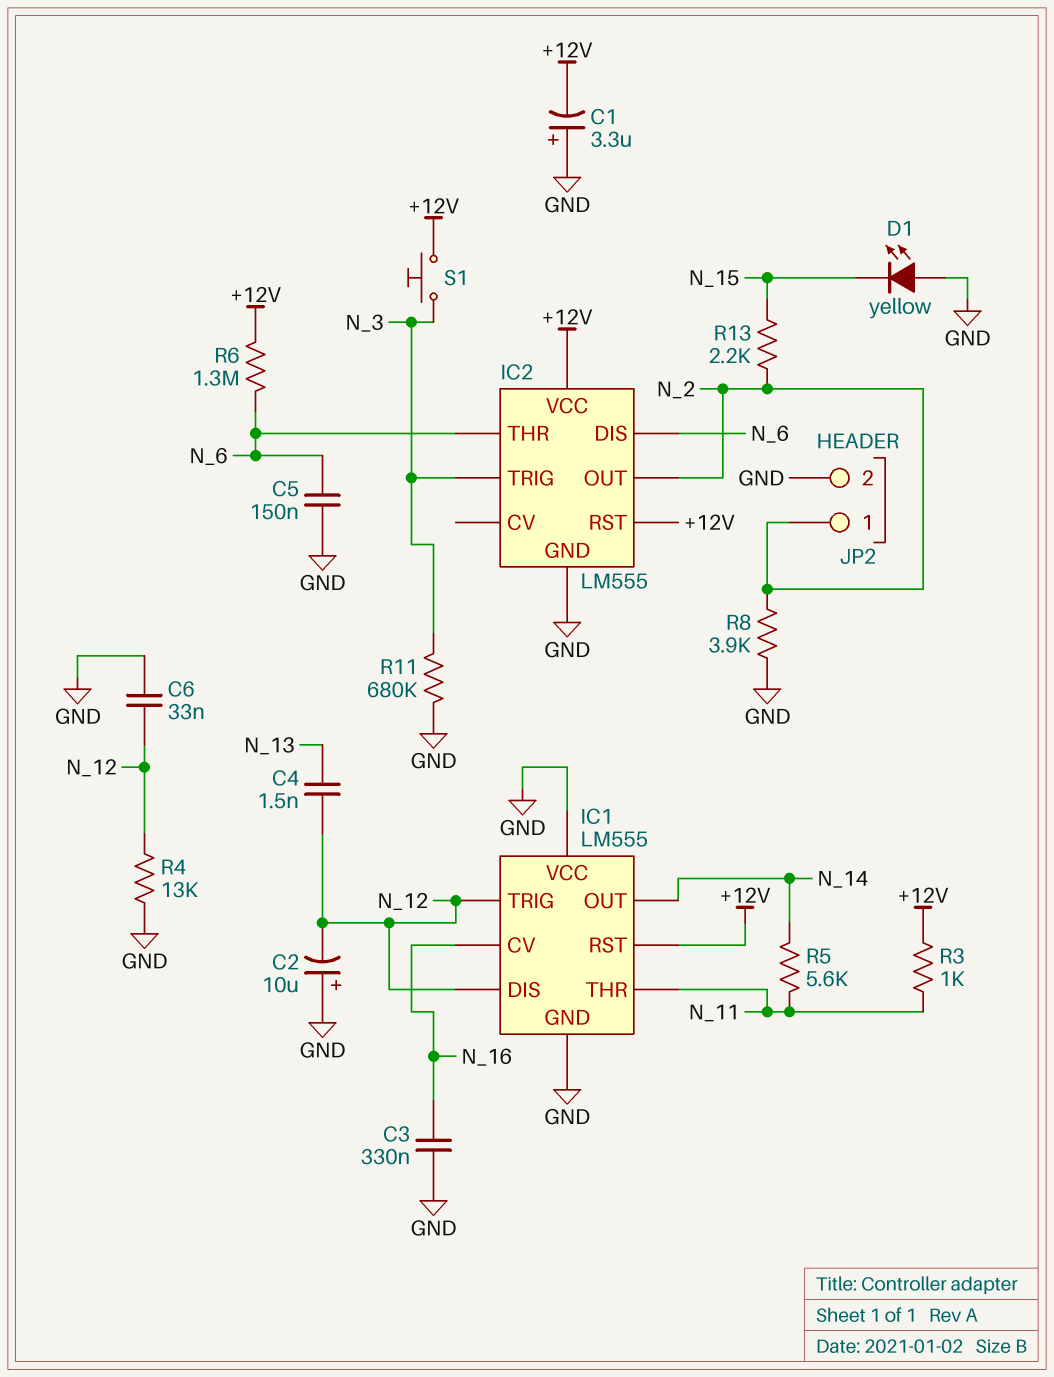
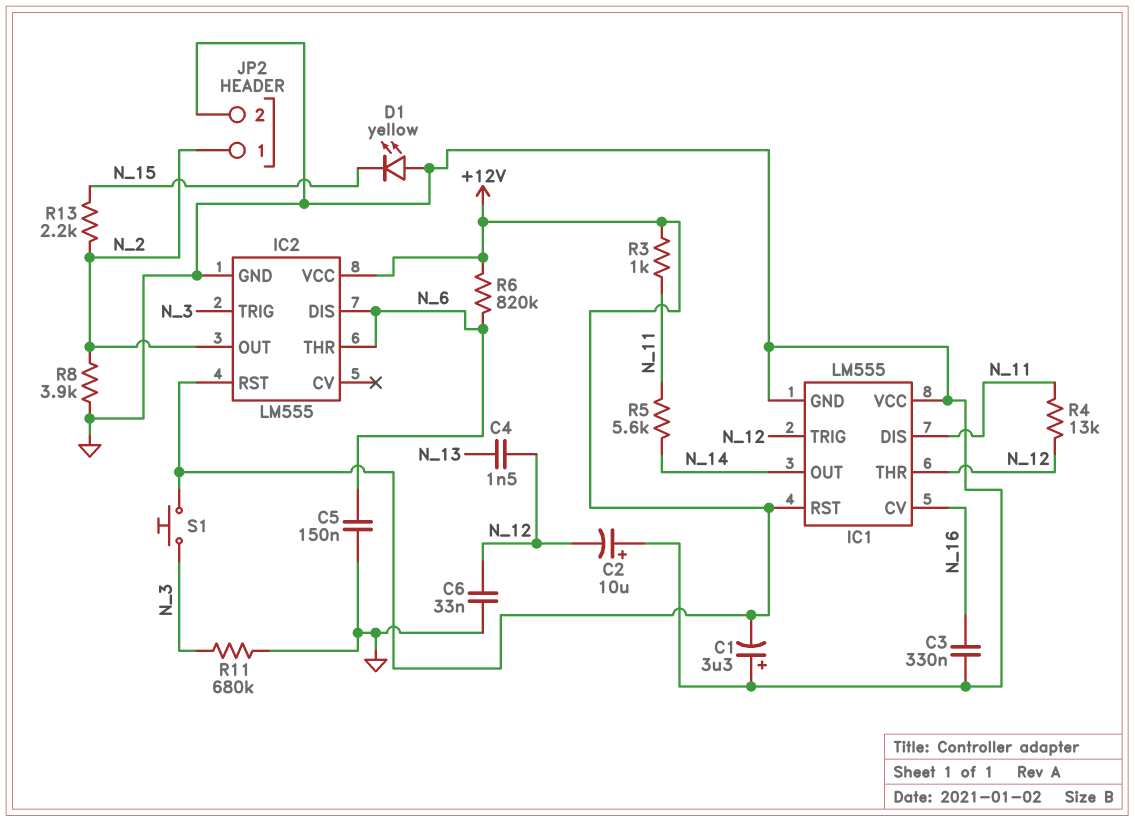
IC1 pin DIS: N_12 -> N_11
IC1 pin THR: N_11 -> N_12
R4: 13k (GND, N_12) -> 13k (N_11, N_12)
R6: 1.3M (+12V, N_6) -> 820k (+12V, N_6)

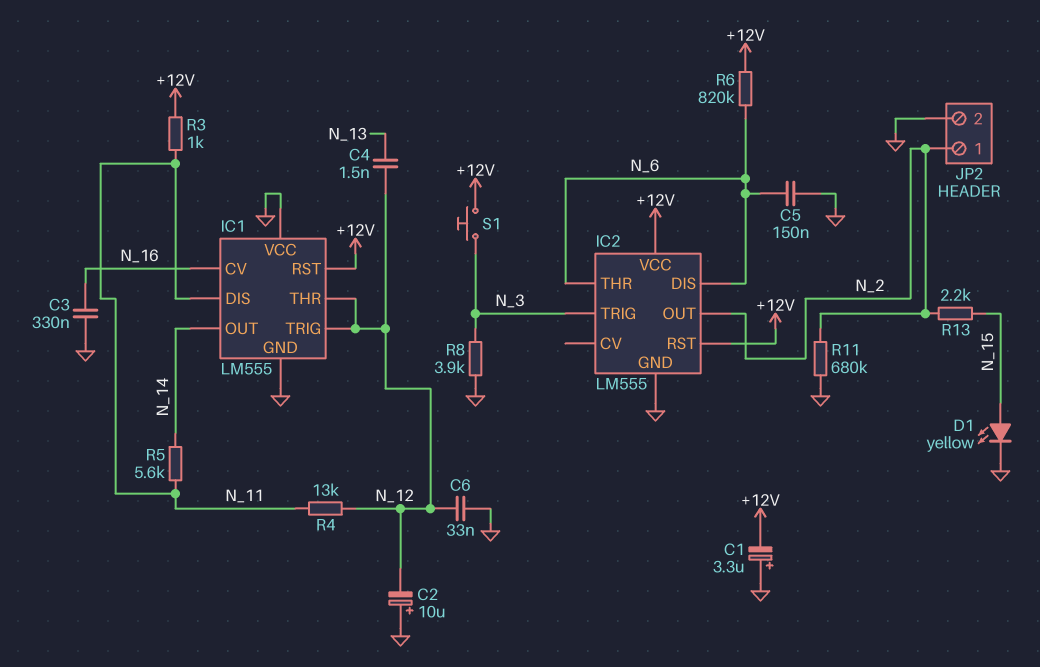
D1: LED yellow (A GND, K N_15) -> LED yellow (A N_15, K GND)
R8: 3.9k (GND, N_2) -> 3.9k (GND, N_3)
R11: 680k (GND, N_3) -> 680k (GND, N_2)

